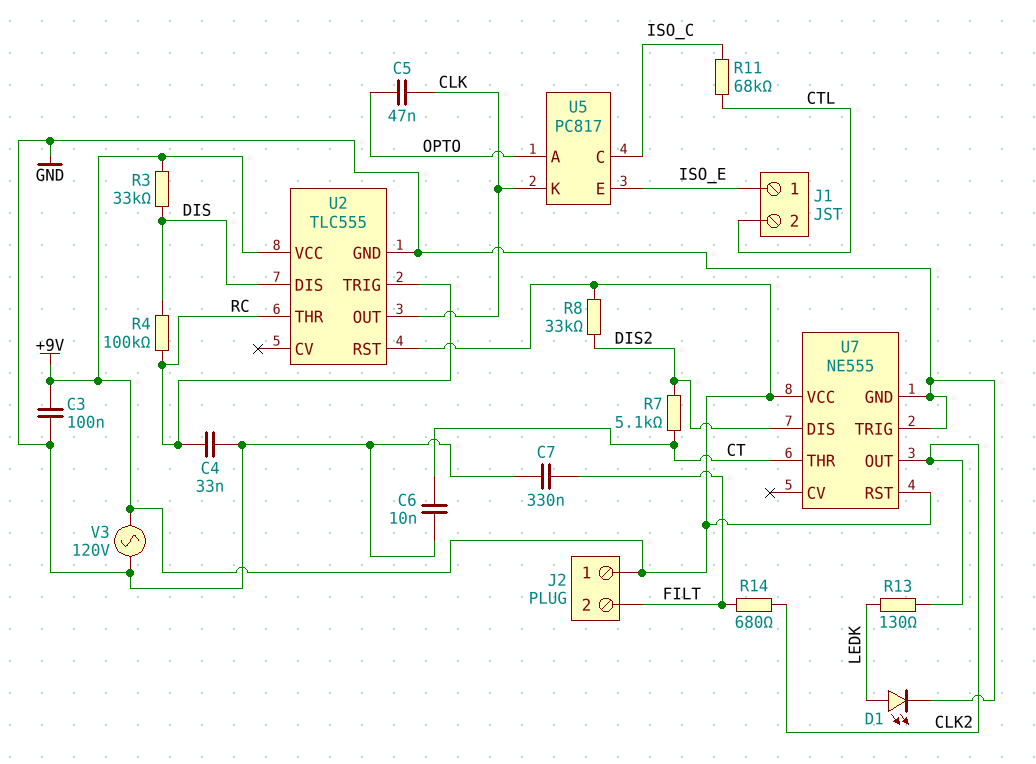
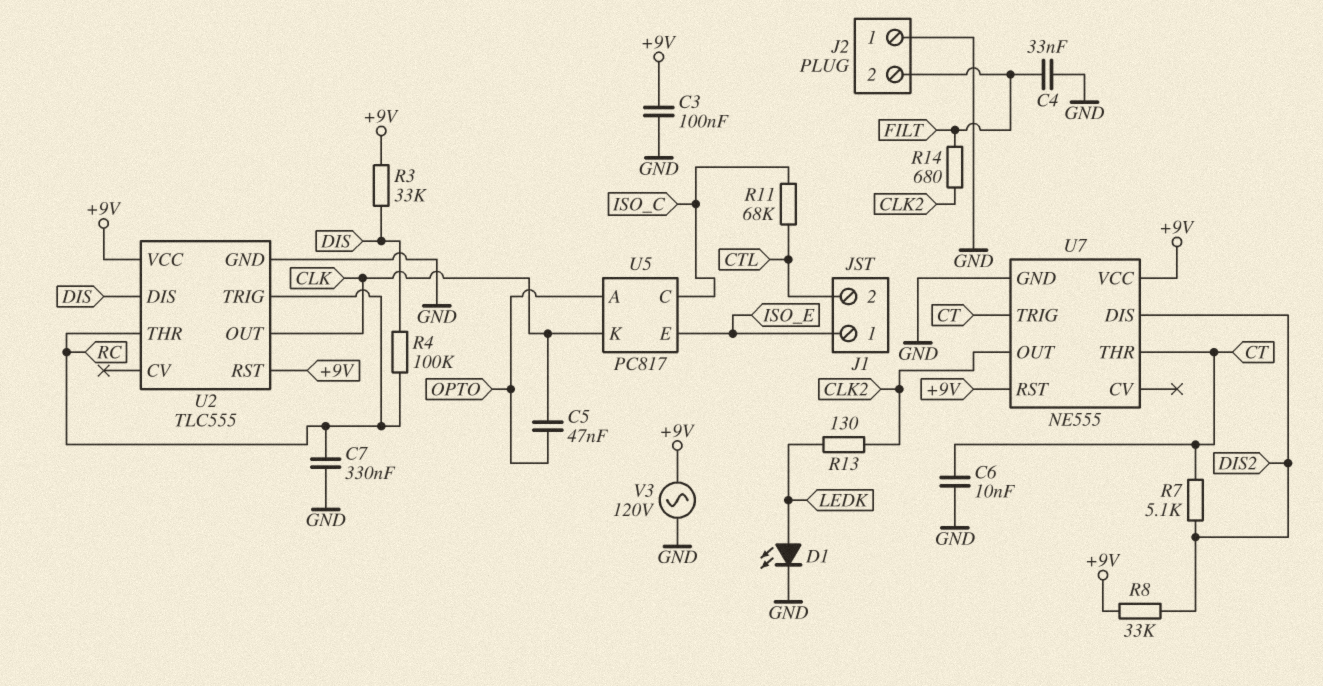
C4: 33nF (GND, RC) -> 33nF (FILT, GND)
C7: 330nF (FILT, GND) -> 330nF (GND, RC)
J2 pin 1: +9V -> GND
U7 pin TRIG: GND -> CT

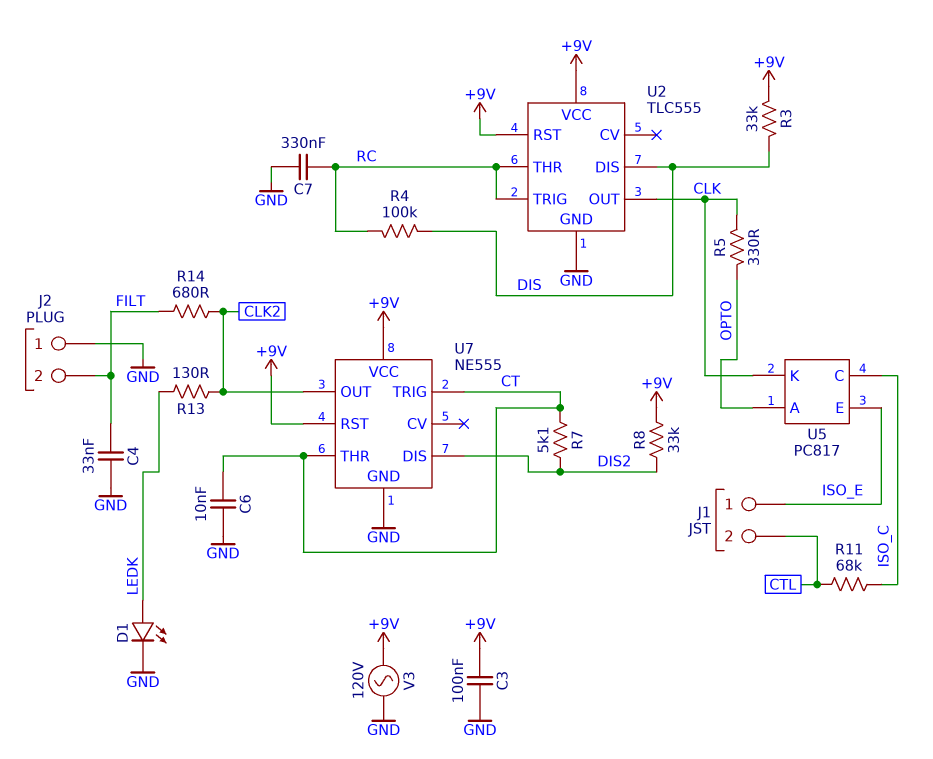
C5: 47nF (CLK, OPTO) -> none
R5: none -> 330 (CLK, OPTO)

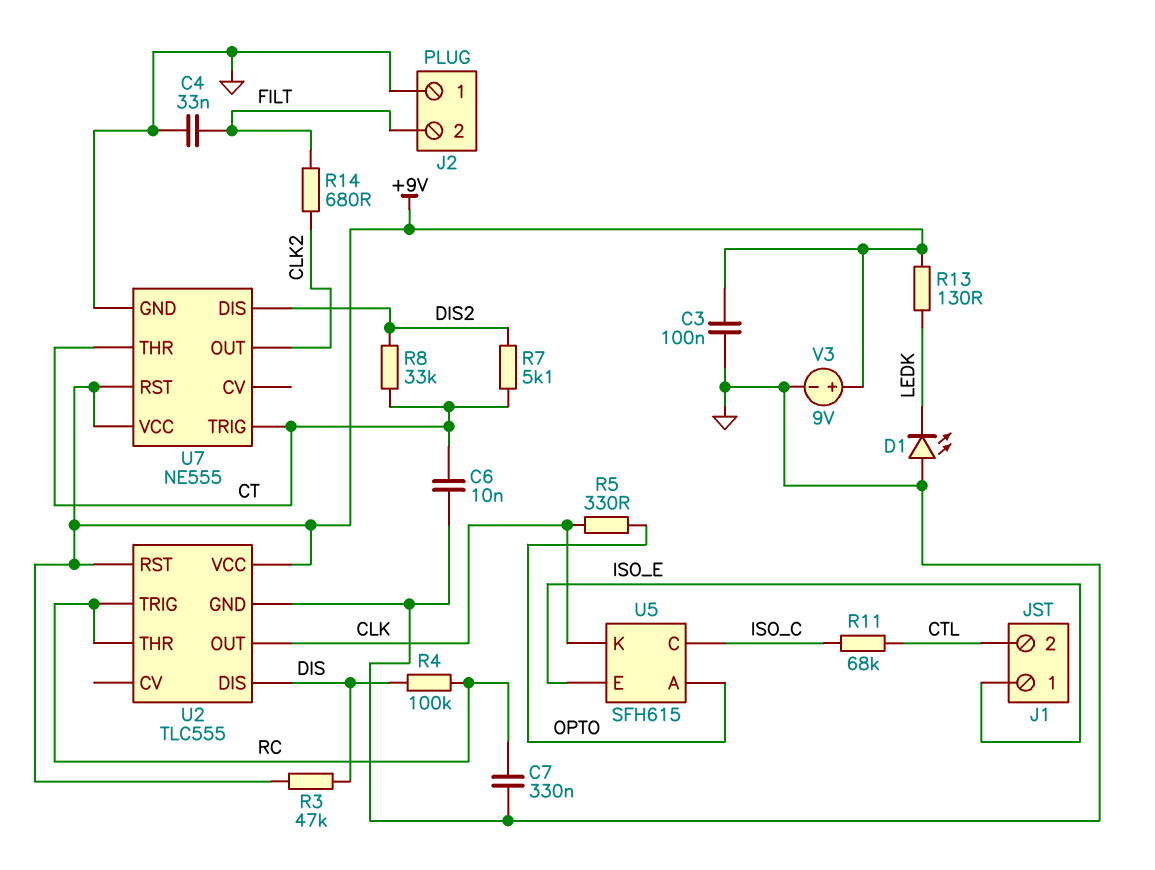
D1: LED (A LEDK, K GND) -> LED (A GND, K LEDK)
R3: 33k (+9V, DIS) -> 47k (+9V, DIS)
R8: 33k (+9V, DIS2) -> 33k (CT, DIS2)
R13: 130 (CLK2, LEDK) -> 130 (+9V, LEDK)
U5: PC817 -> SFH615
V3: AC 120V (+9V, GND) -> 9V (plus +9V, minus GND)

